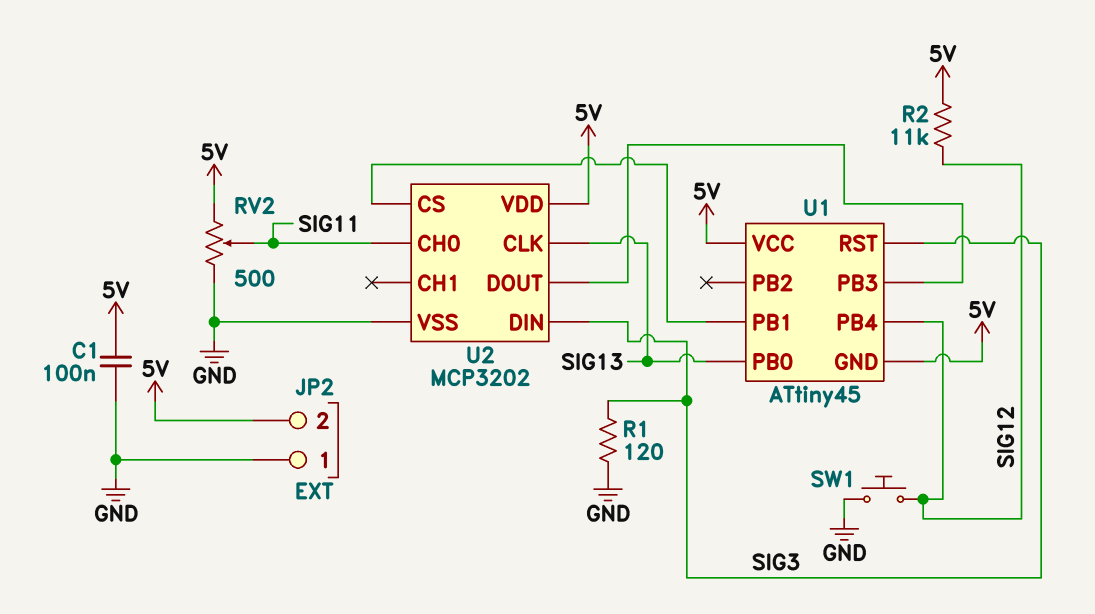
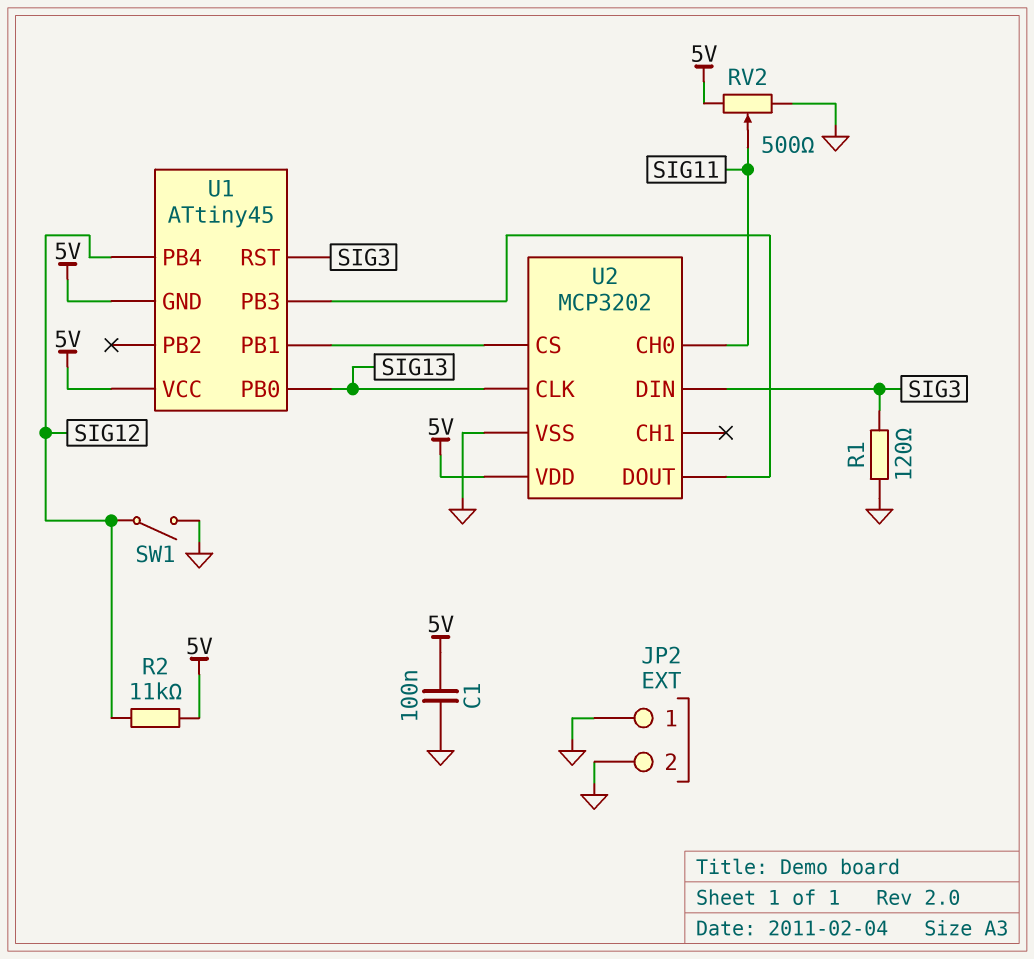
JP2 pin 2: 5V -> GND
SW1: button (GND, SIG12) -> switch (GND, SIG12)

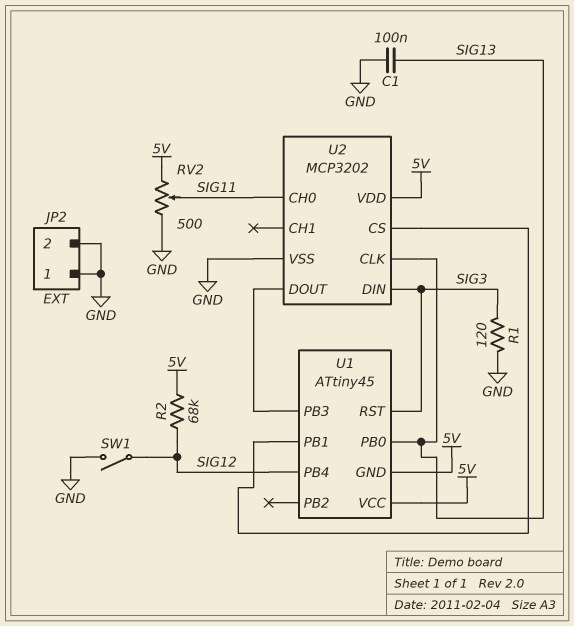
C1: 100nF (5V, GND) -> 100nF (GND, SIG13)
R2: 11k (5V, SIG12) -> 68k (5V, SIG12)

